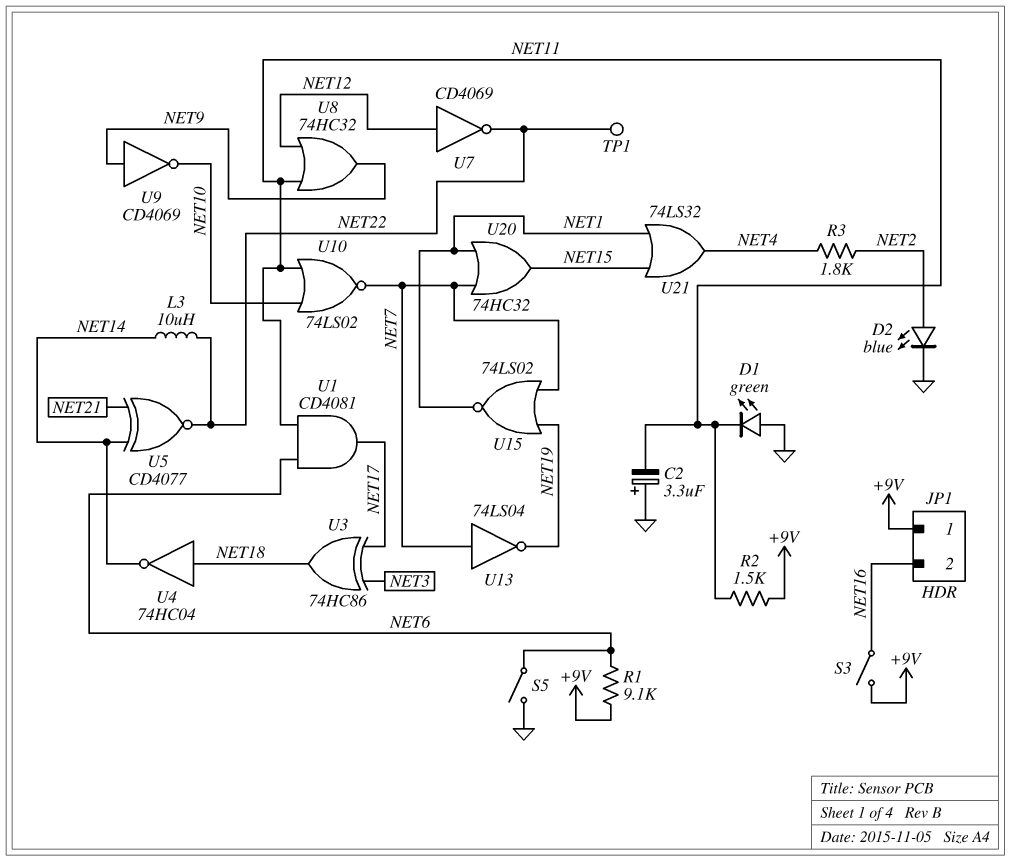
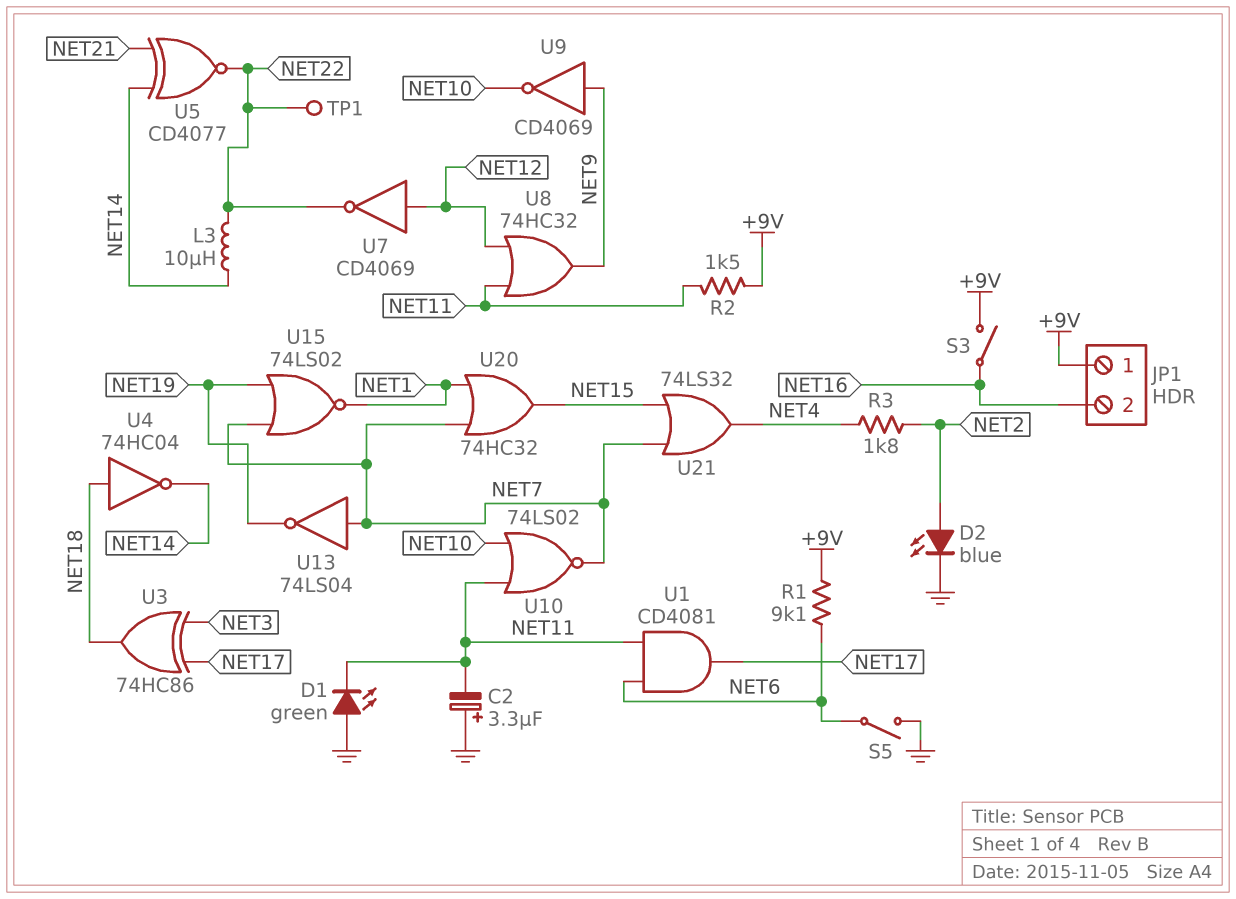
U21: OR 74LS32 (in NET1, in NET15, out NET4) -> OR 74LS32 (in NET7, in NET15, out NET4)

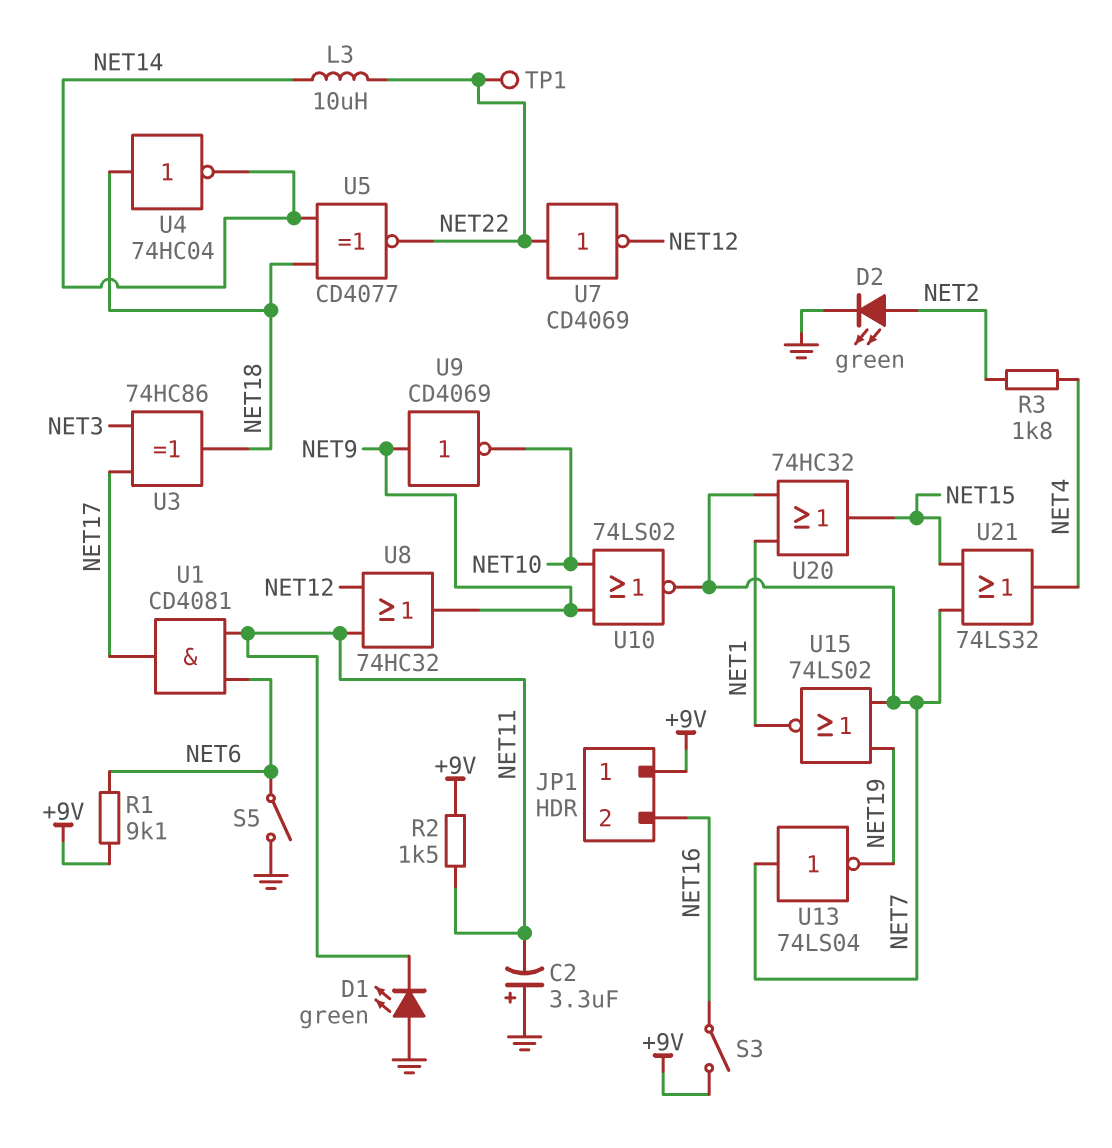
D2: LED blue (A NET2, K GND) -> LED green (A NET2, K GND)
U5: XNOR CD4077 (in NET14, in NET21, out NET22) -> XNOR CD4077 (in NET14, in NET18, out NET22)
U7: NOT CD4069 (in NET12, out NET22) -> NOT CD4069 (in NET22, out NET12)
U10: NOR 74LS02 (in NET10, in NET11, out NET7) -> NOR 74LS02 (in NET9, in NET10, out NET7)

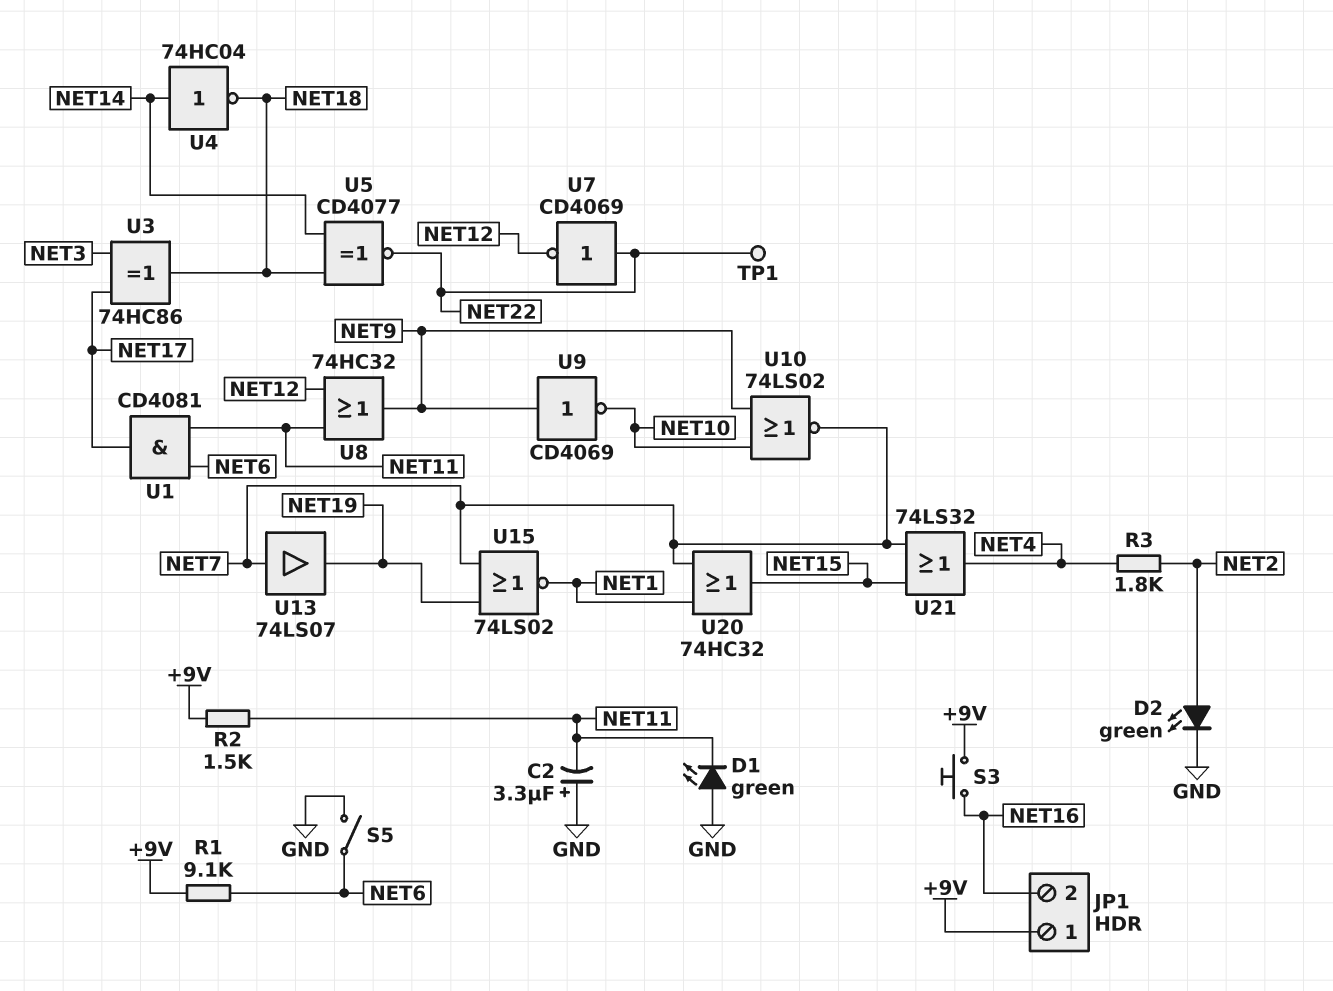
L3: 10uH (NET14, NET22) -> none
S3: switch (+9V, NET16) -> button (+9V, NET16)
U4: NOT 74HC04 (in NET18, out NET14) -> NOT 74HC04 (in NET14, out NET18)
U13: NOT 74LS04 (in NET7, out NET19) -> buffer 74LS07 (in NET7, out NET19)

